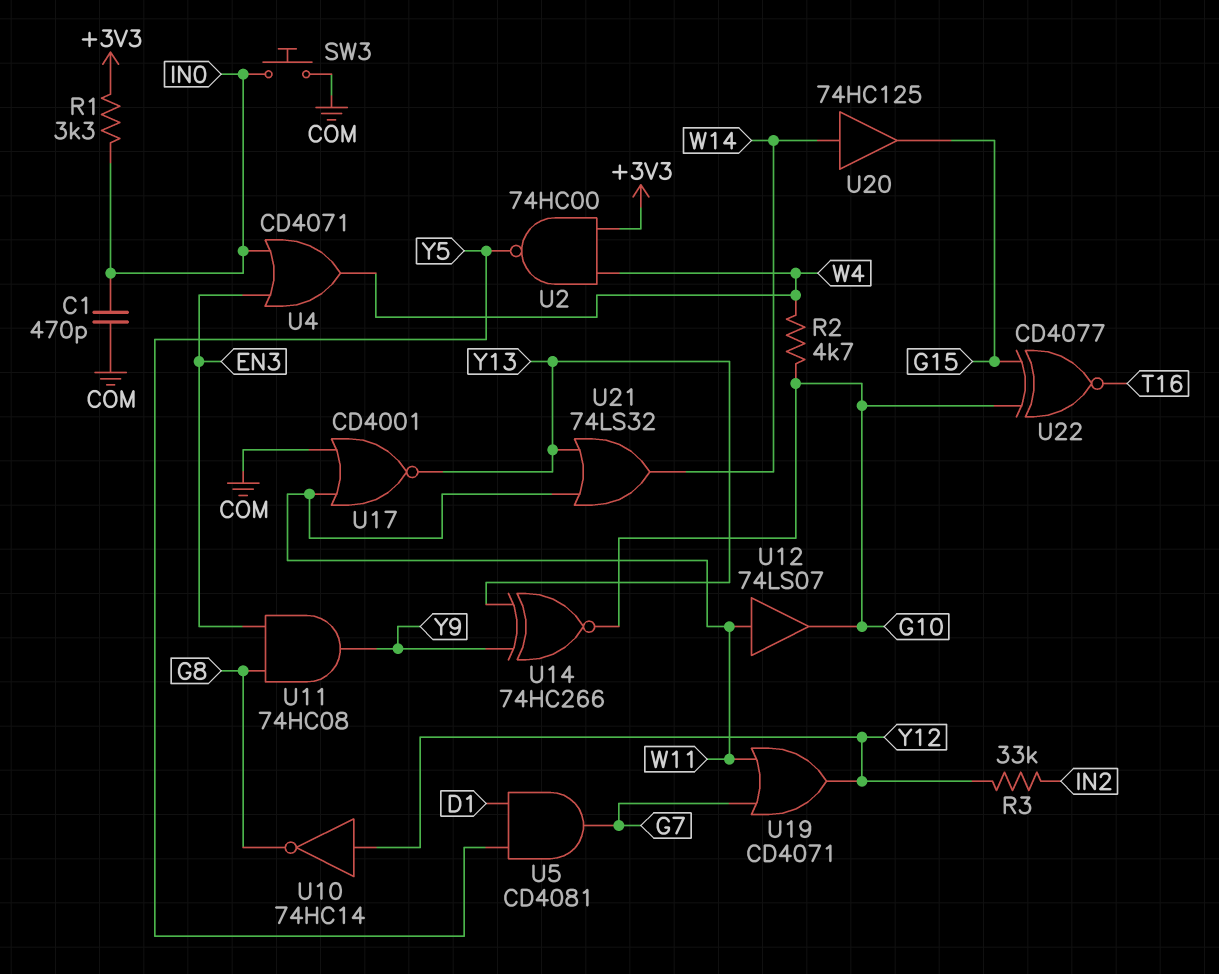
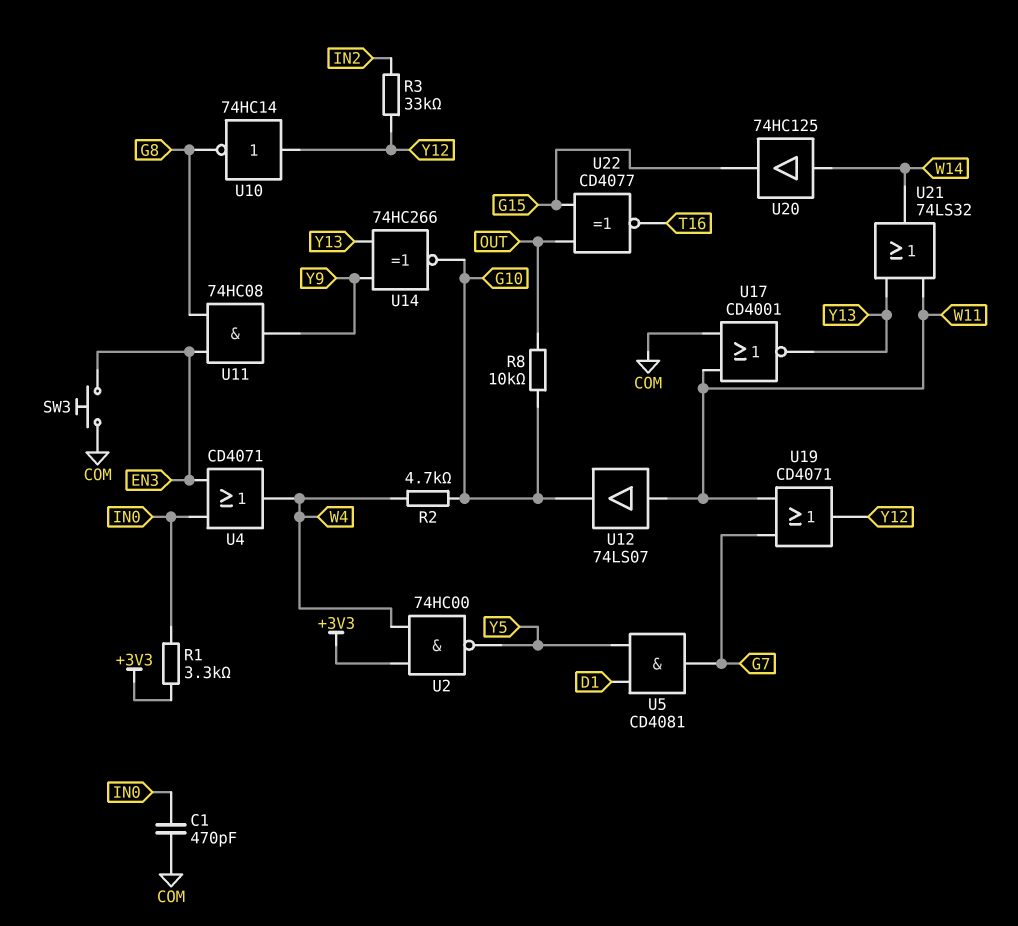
R8: none -> 10k (G10, OUT)
SW3: button (COM, IN0) -> button (COM, EN3)
U22: XNOR CD4077 (in G10, in G15, out T16) -> XNOR CD4077 (in G15, in OUT, out T16)

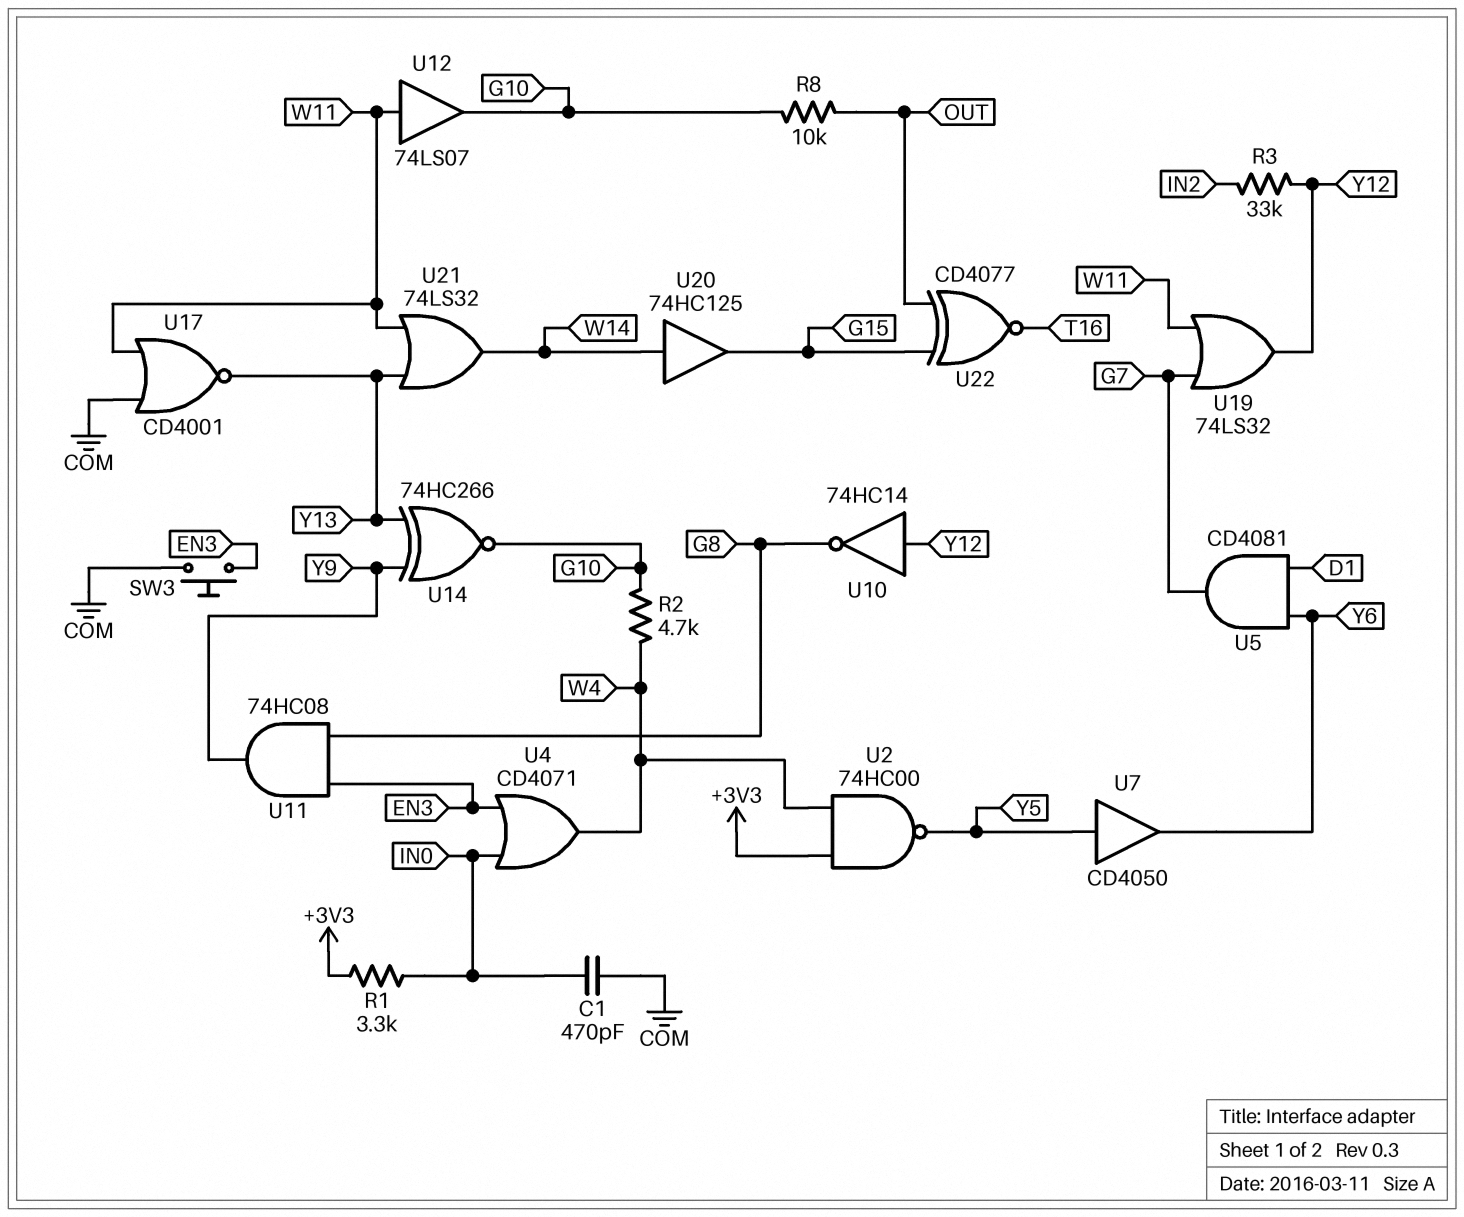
U5: AND CD4081 (in D1, in Y5, out G7) -> AND CD4081 (in D1, in Y6, out G7)
U7: none -> buffer CD4050 (in Y5, out Y6)
U19: OR CD4071 (in G7, in W11, out Y12) -> OR 74LS32 (in G7, in W11, out Y12)

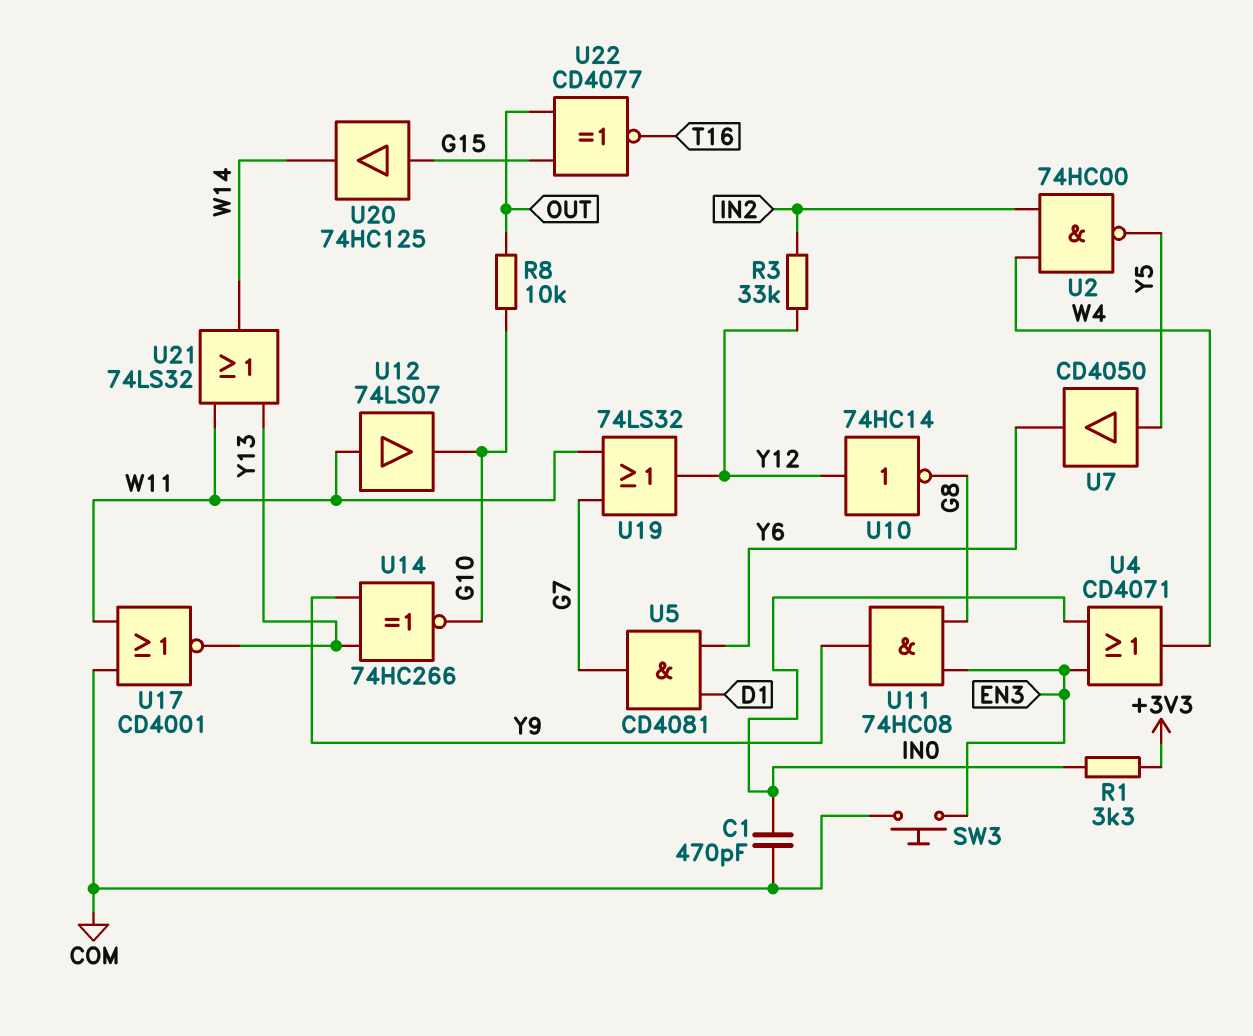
R2: 4.7k (G10, W4) -> none
U2: NAND 74HC00 (in +3V3, in W4, out Y5) -> NAND 74HC00 (in IN2, in W4, out Y5)
U20: buffer 74HC125 (in W14, out G15) -> buffer 74HC125 (in G15, out W14)

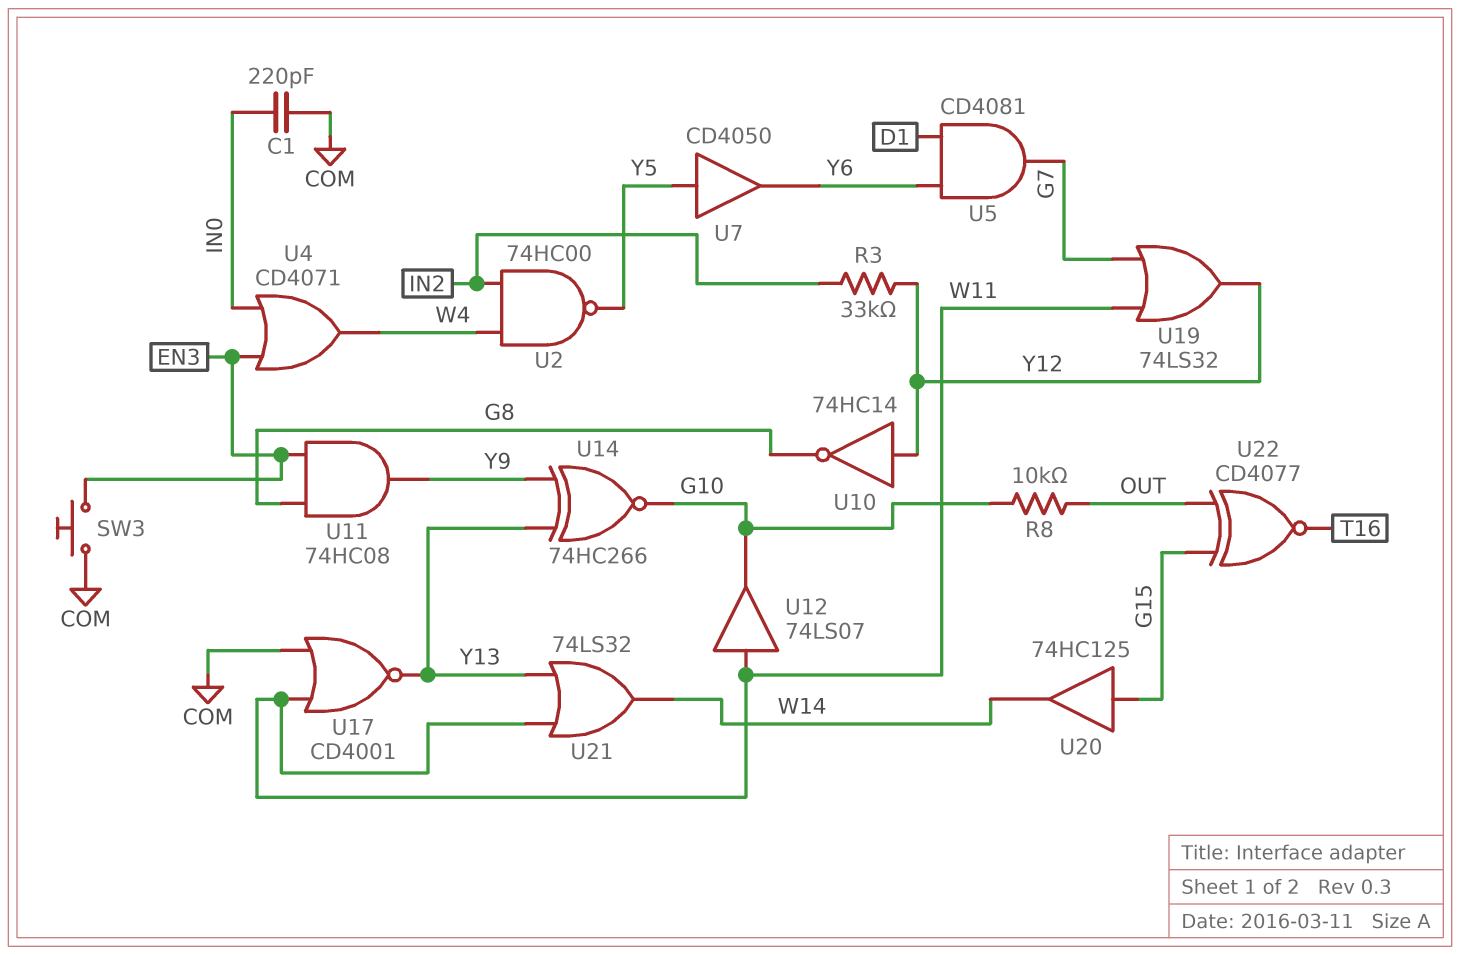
C1: 470pF (COM, IN0) -> 220pF (COM, IN0)
R1: 3.3k (+3V3, IN0) -> none

